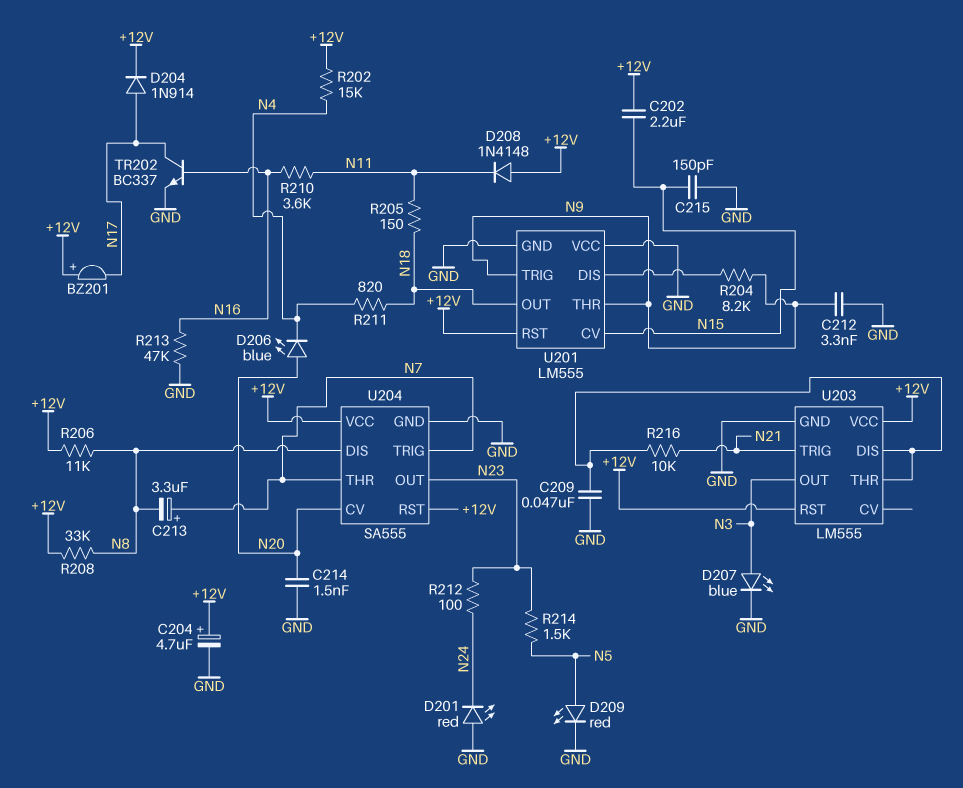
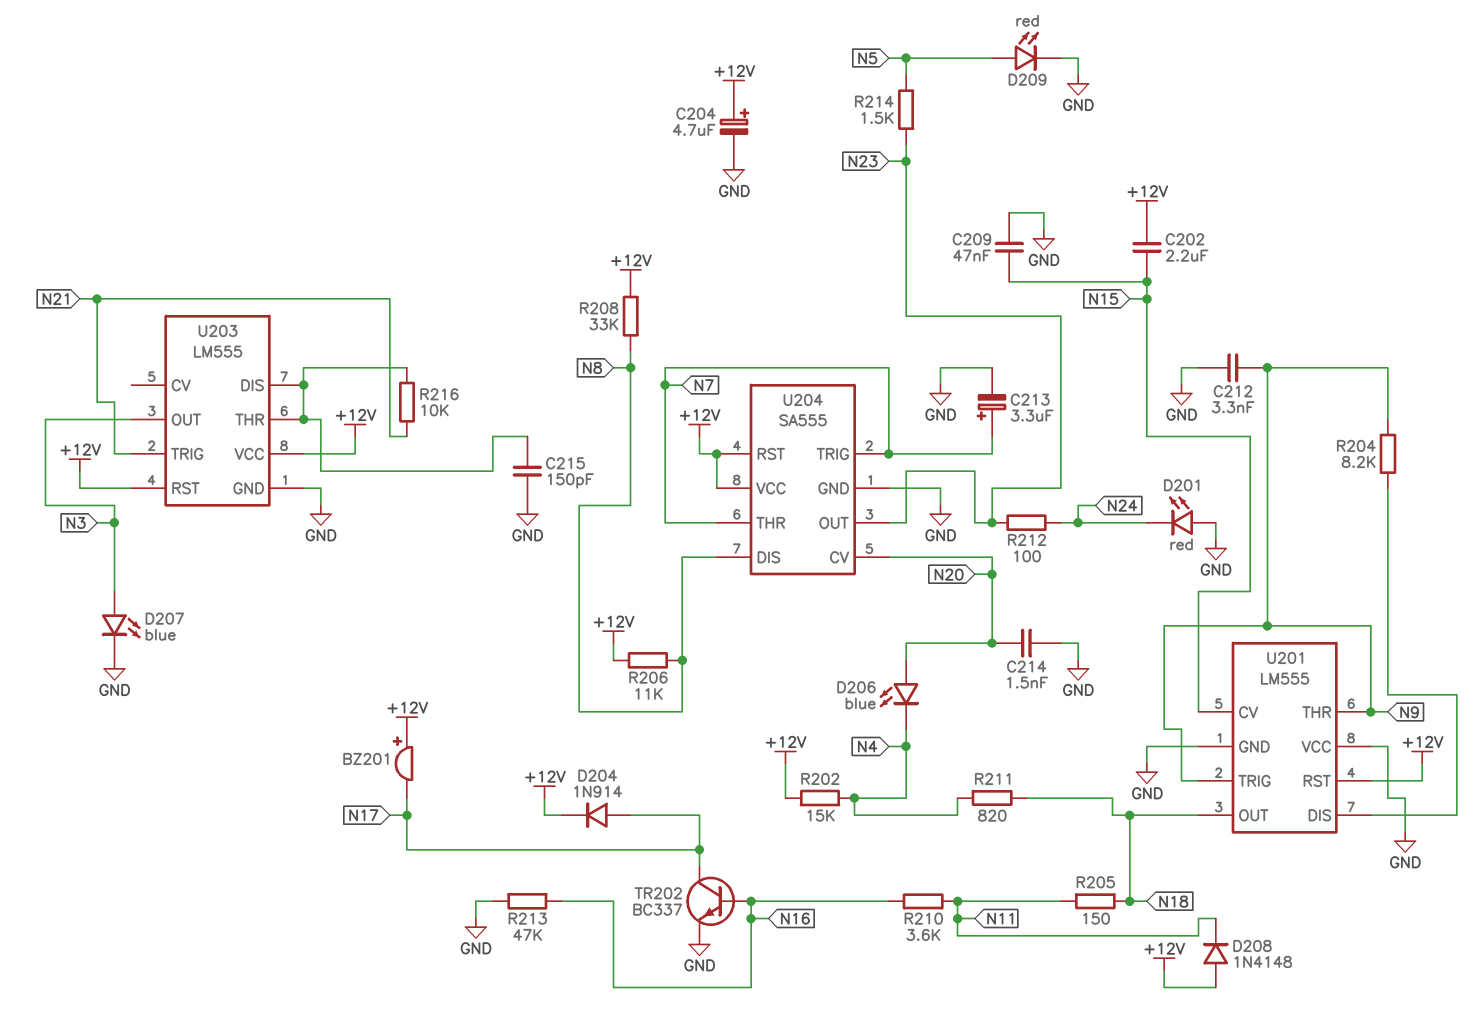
C209: 47nF (GND, U203/DIS) -> 47nF (GND, N15)
C213: 3.3uF (plus N7, minus N8) -> 3.3uF (plus N7, minus GND)
C215: 150pF (GND, N15) -> 150pF (GND, U203/DIS)

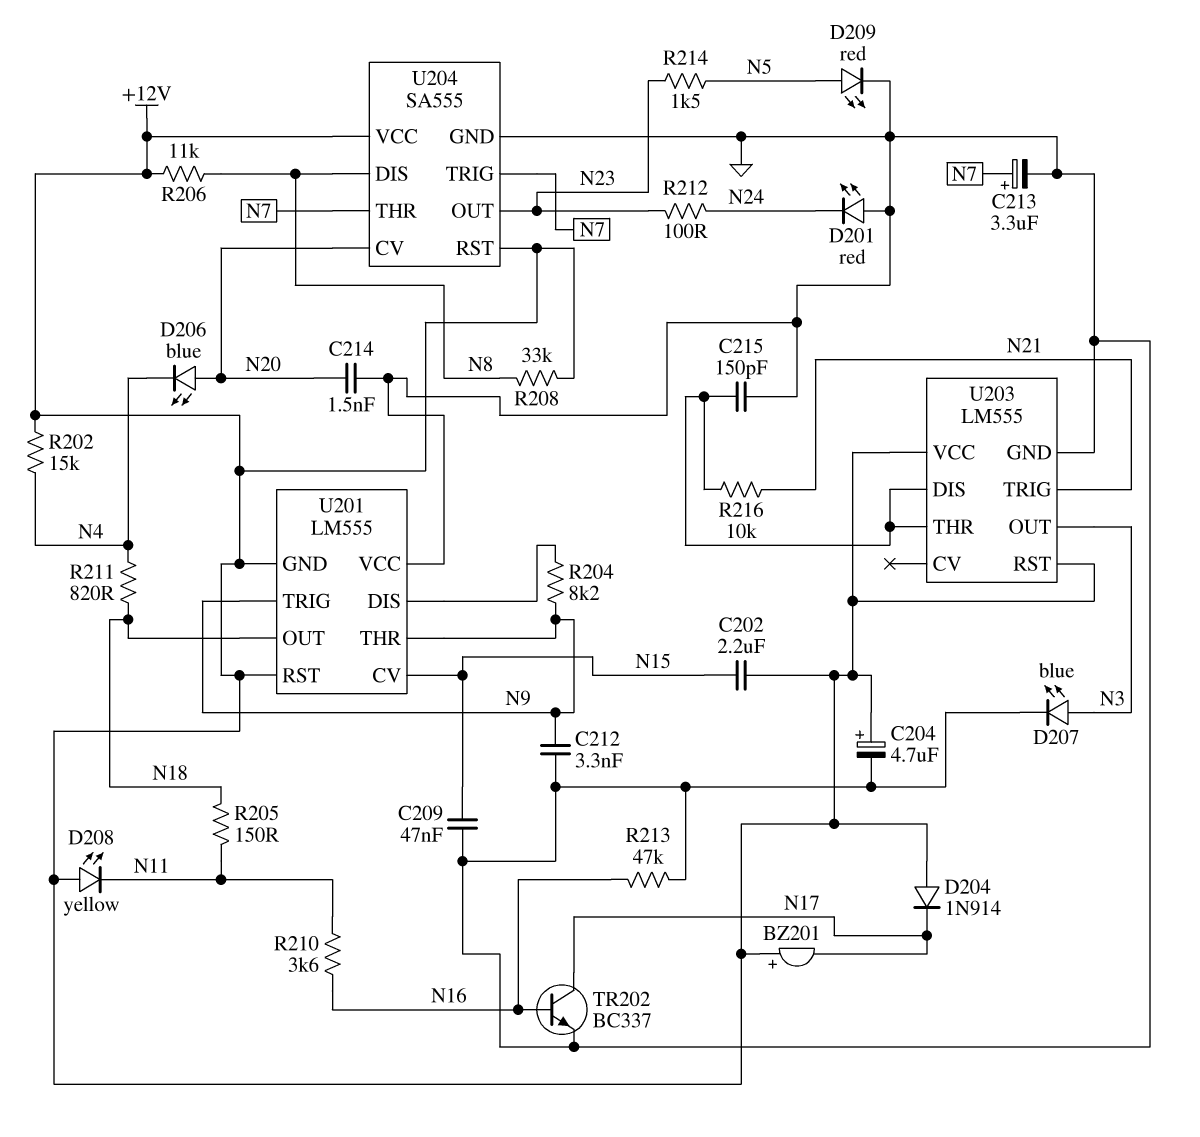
D204: diode 1N914 (A N17, K +12V) -> diode 1N914 (A +12V, K N17)
D208: diode 1N4148 (A +12V, K N11) -> LED yellow (A +12V, K N11)
U201 pin GND: GND -> +12V

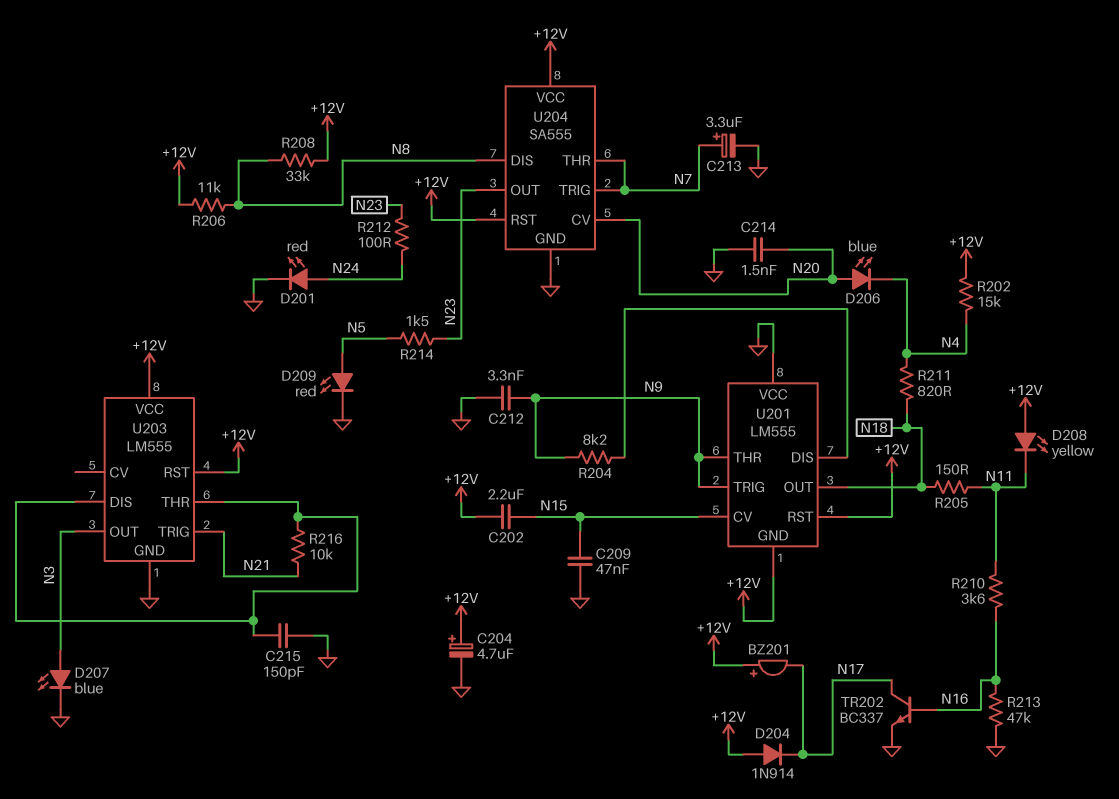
D201: LED red (A GND, K N24) -> LED red (A N24, K GND)

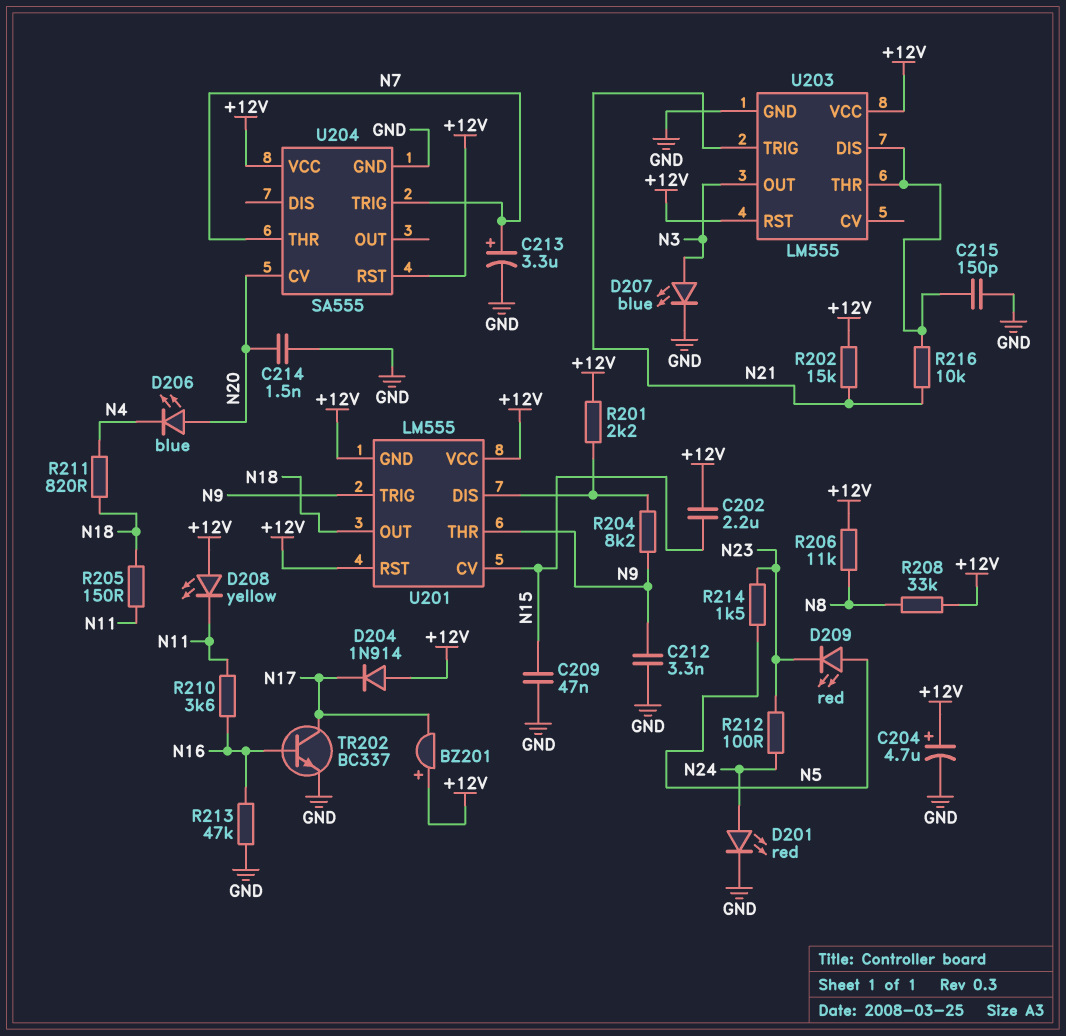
D209: LED red (A N5, K GND) -> LED red (A N5, K N23)
R201: none -> 2.2k (+12V, U201/DIS)
R202: 15k (+12V, N4) -> 15k (+12V, N21)
U201 pin VCC: GND -> +12V
U204 pin DIS: N8 -> none
U204 pin OUT: N23 -> none

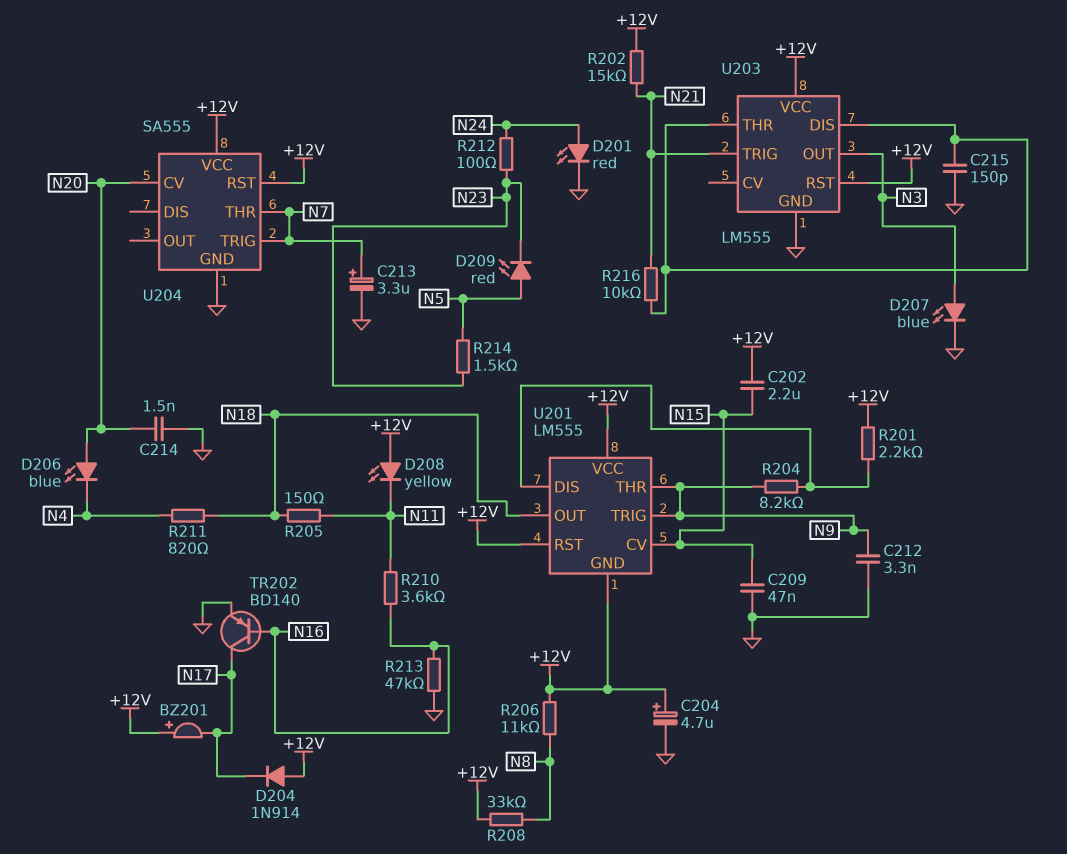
TR202: NPN BC337 (B N16, C N17, E GND) -> PNP BD140 (B N16, C N17, E GND)

